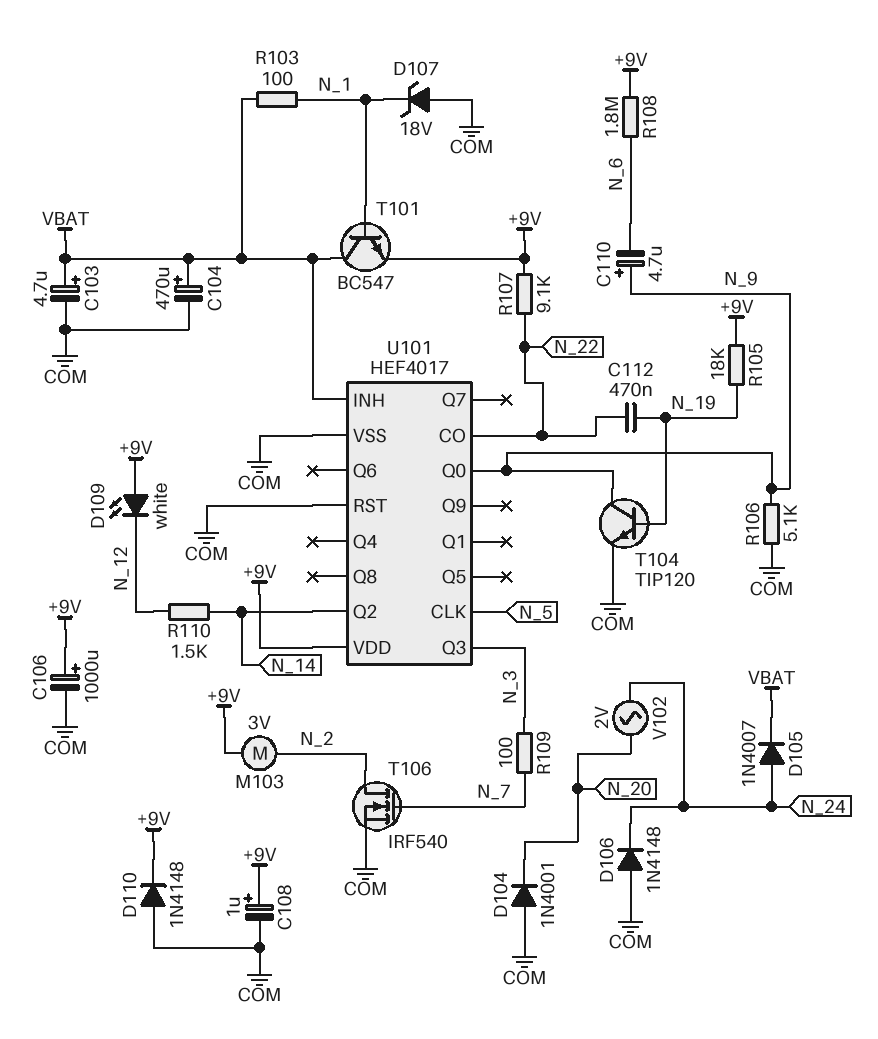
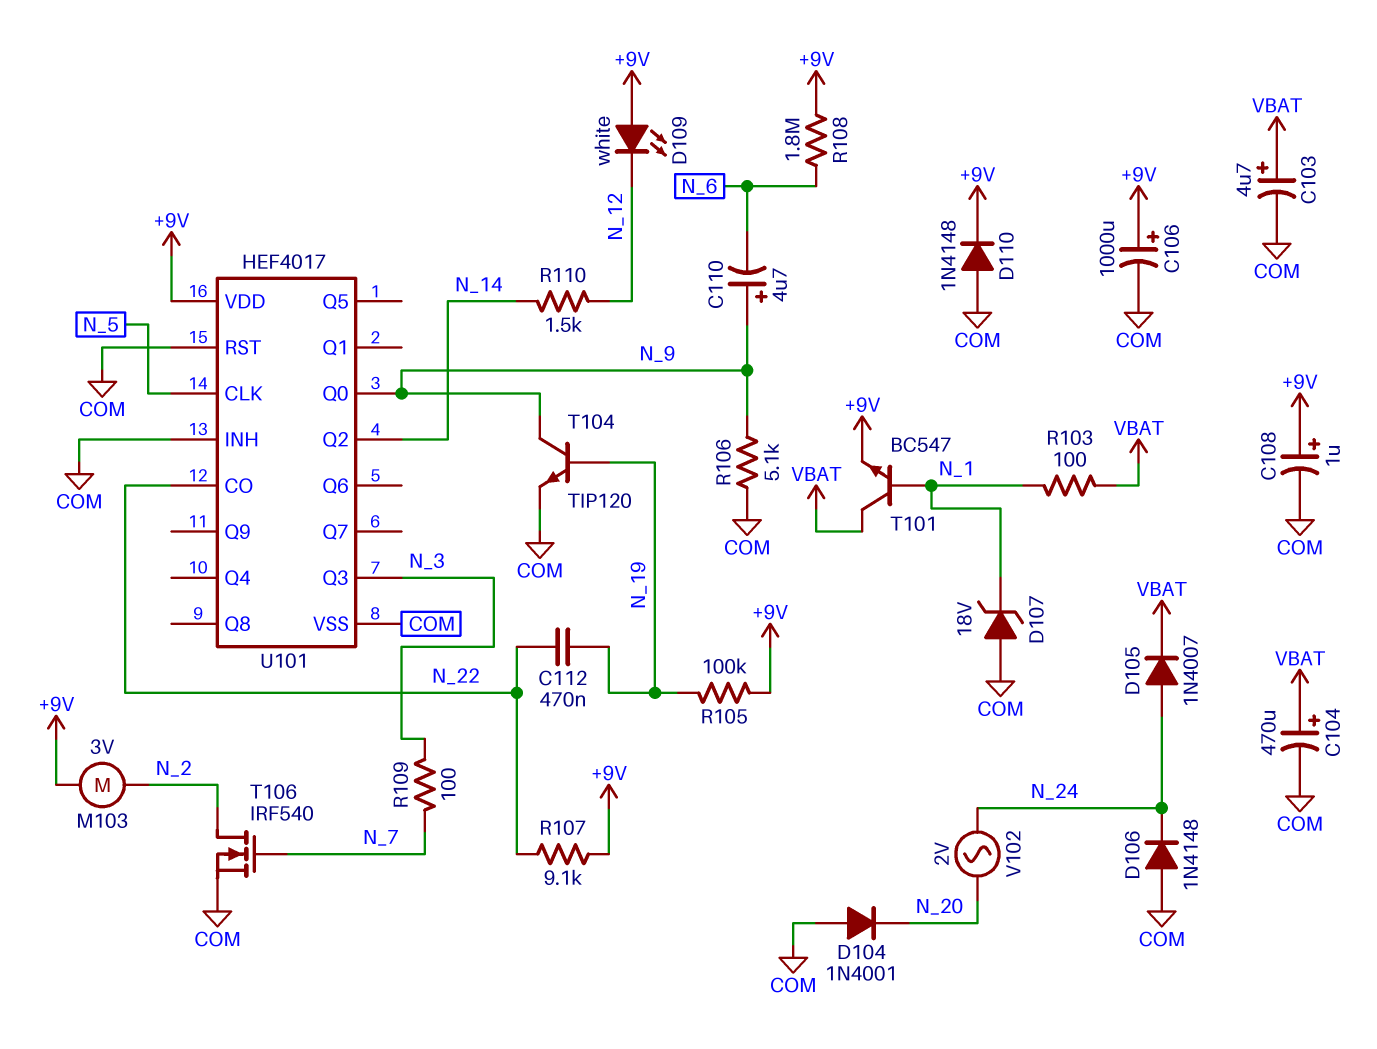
R105: 18k (+9V, N_19) -> 100k (+9V, N_19)
U101 pin INH: VBAT -> COM

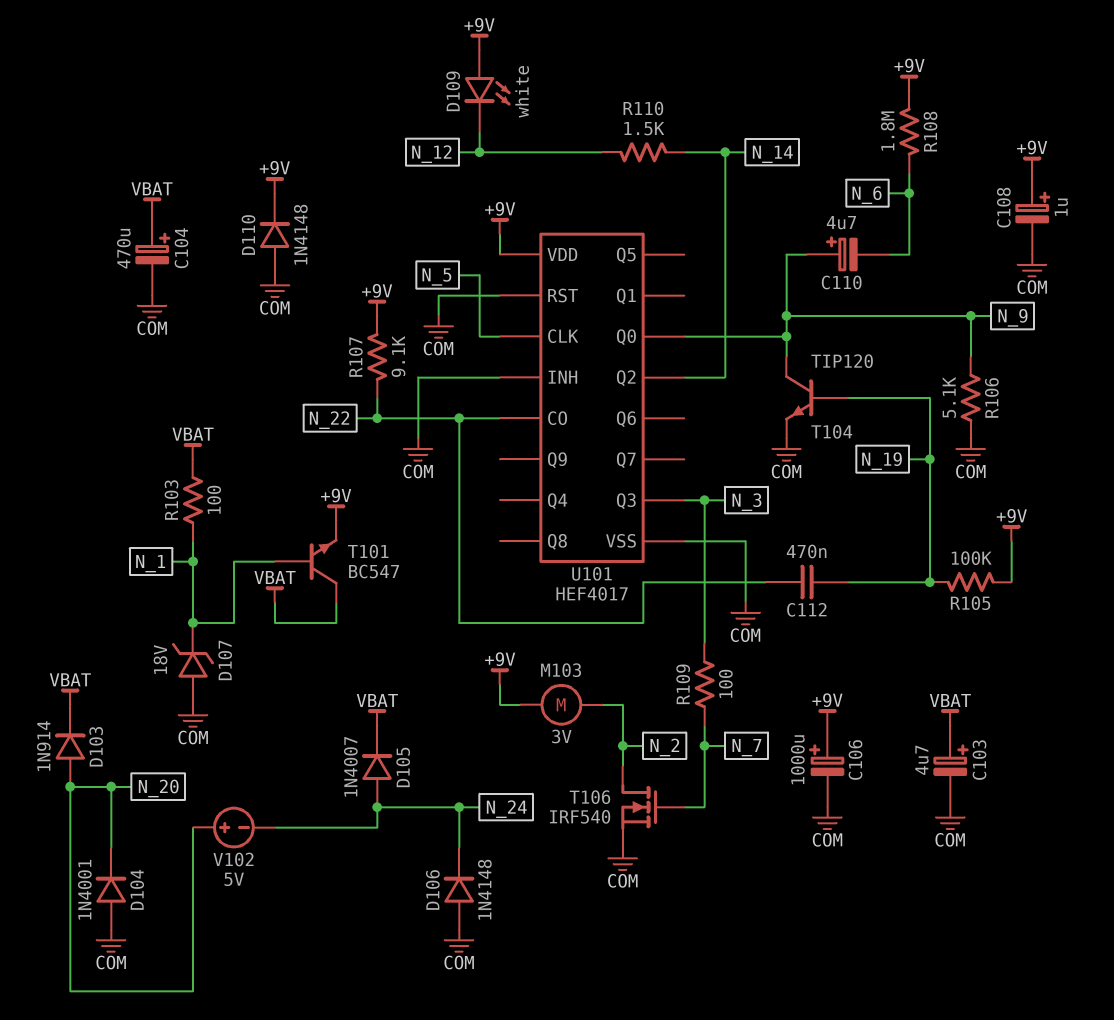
D103: none -> diode 1N914 (A N_20, K VBAT)
V102: AC 2V (N_20, N_24) -> 5V (plus N_20, minus N_24)

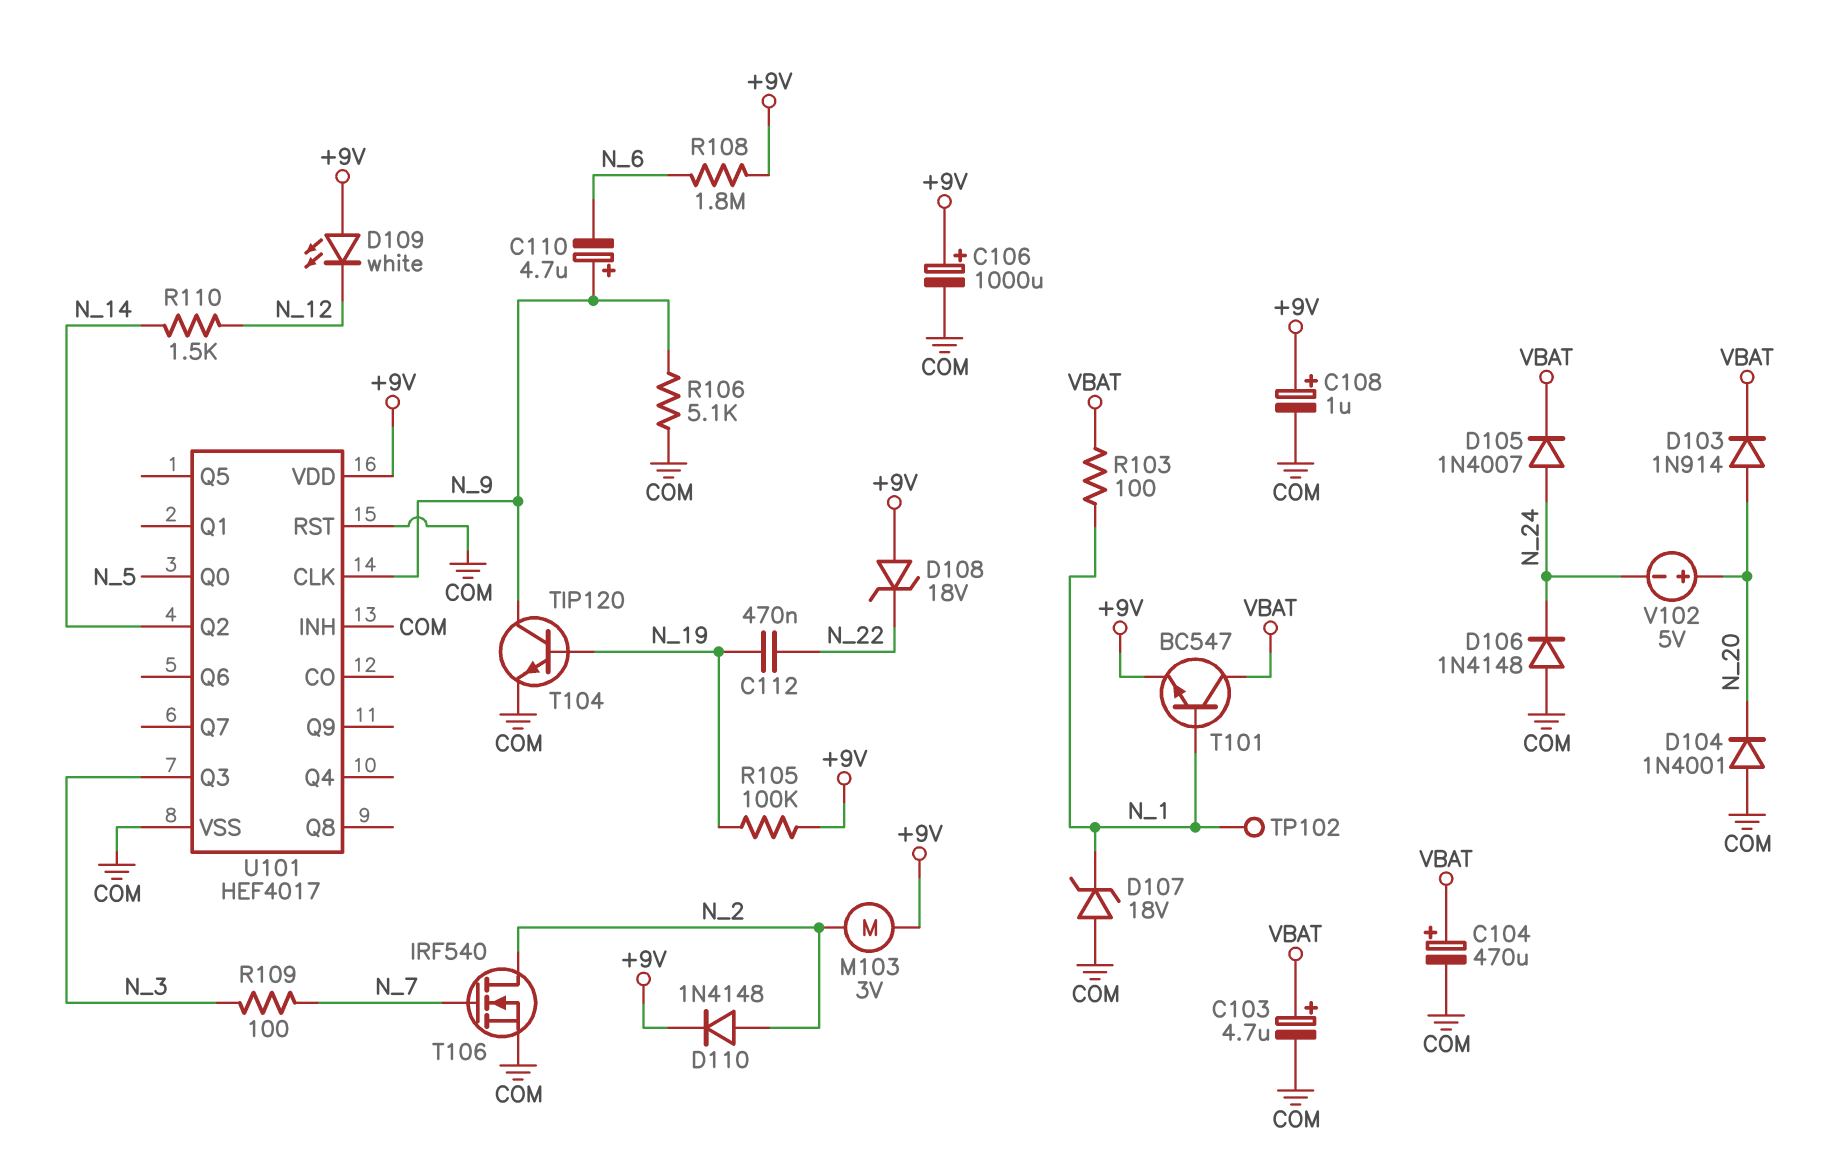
D108: none -> zener 18V (A +9V, K N_22)
D110: diode 1N4148 (A COM, K +9V) -> diode 1N4148 (A N_2, K +9V)
R107: 9.1k (+9V, N_22) -> none
TP102: none -> test point (N_1)
U101 pin CLK: N_5 -> N_9
U101 pin CO: N_22 -> none
U101 pin Q0: N_9 -> N_5

